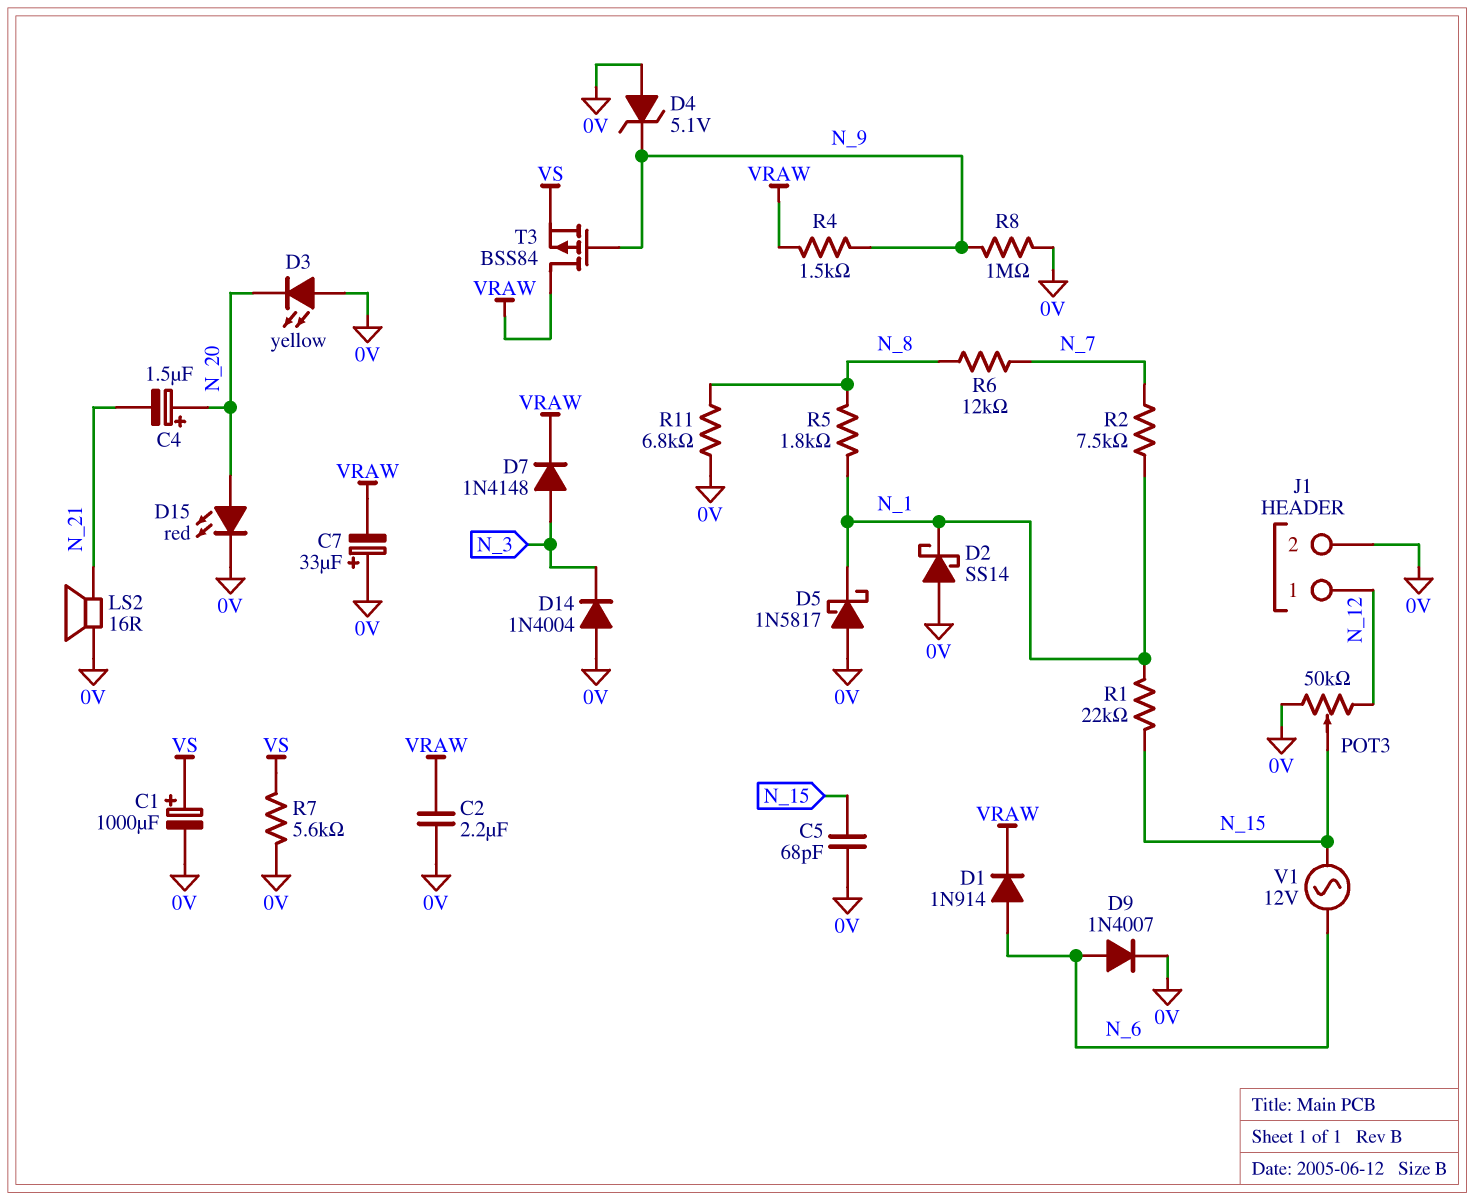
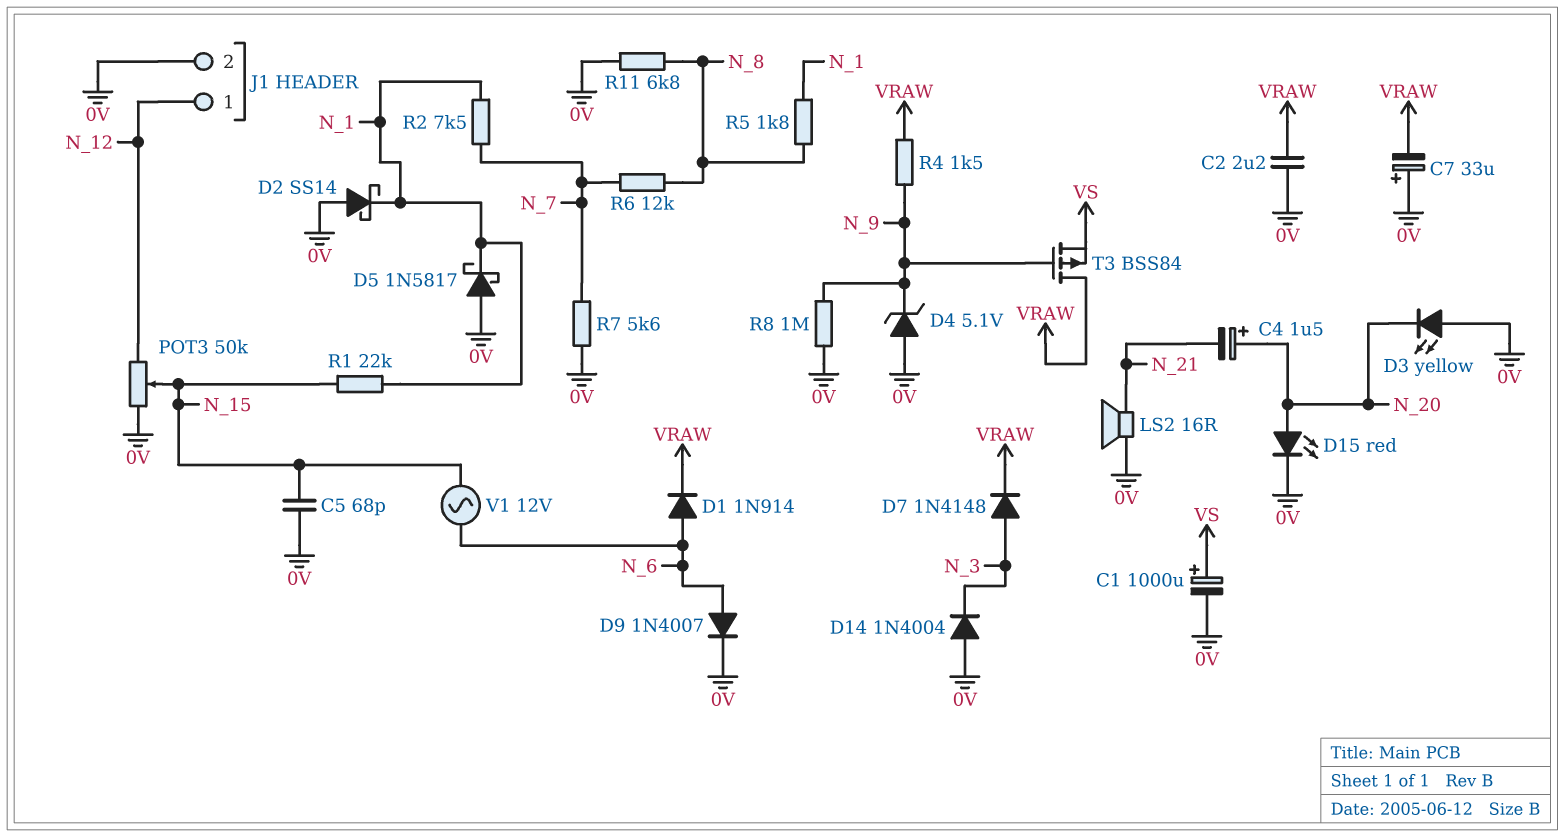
R7: 5.6k (0V, VS) -> 5.6k (0V, N_7)

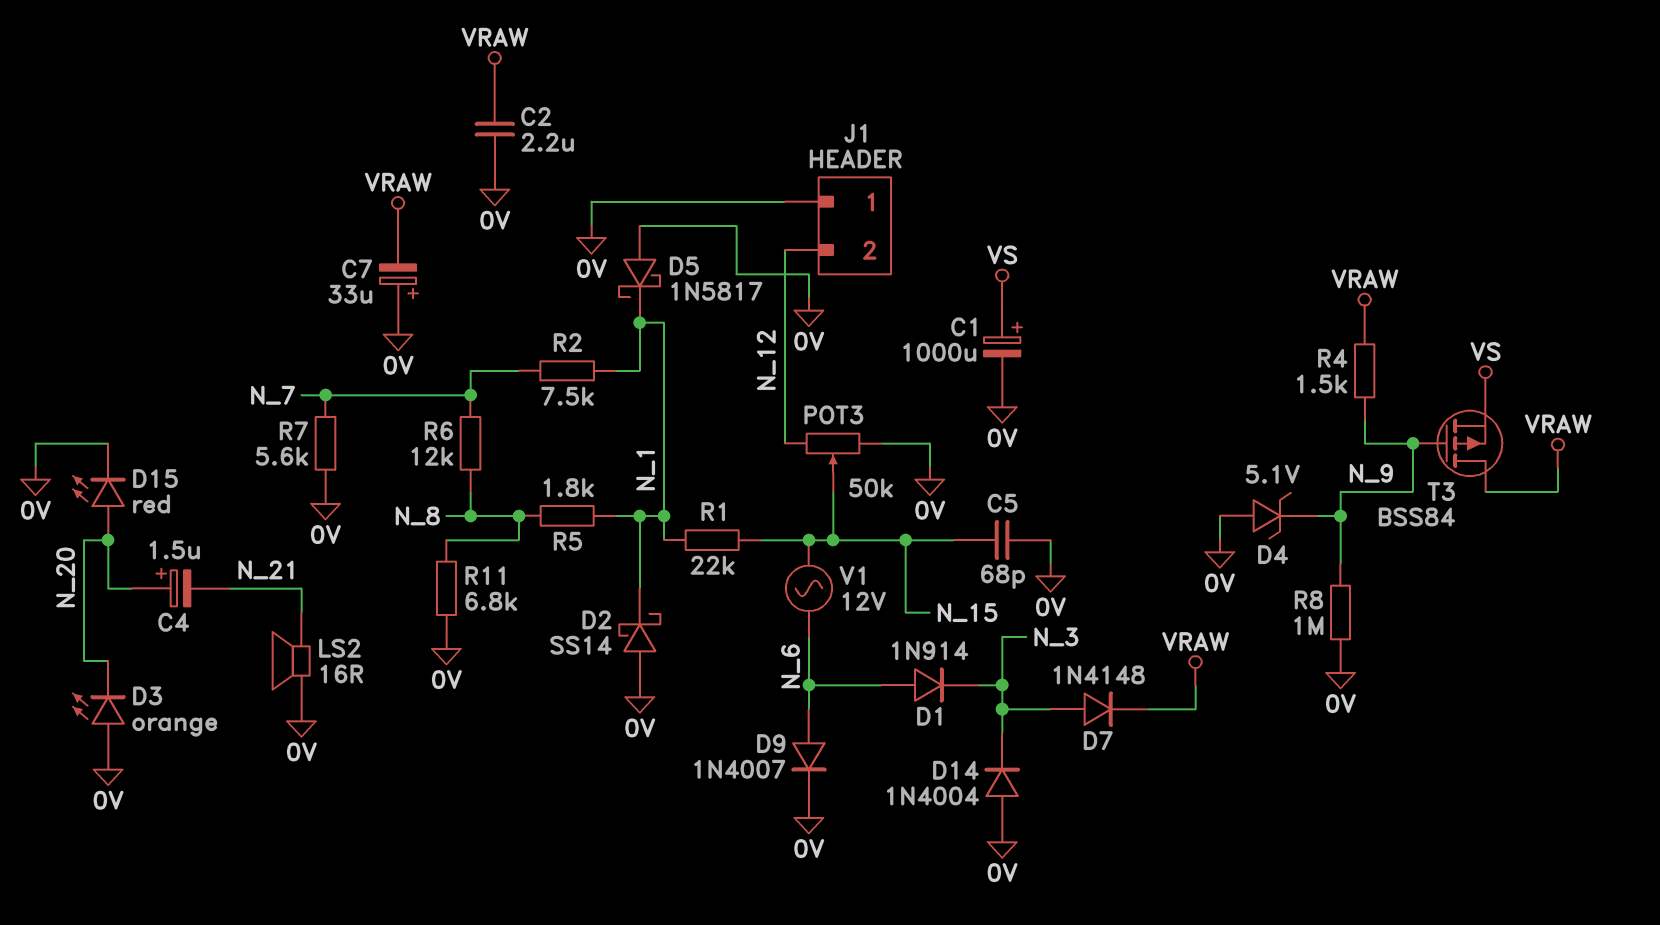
D1: diode 1N914 (A N_6, K VRAW) -> diode 1N914 (A N_6, K N_3)
D3: LED yellow (A 0V, K N_20) -> LED orange (A 0V, K N_20)
J1 pin 1: N_12 -> 0V
J1 pin 2: 0V -> N_12

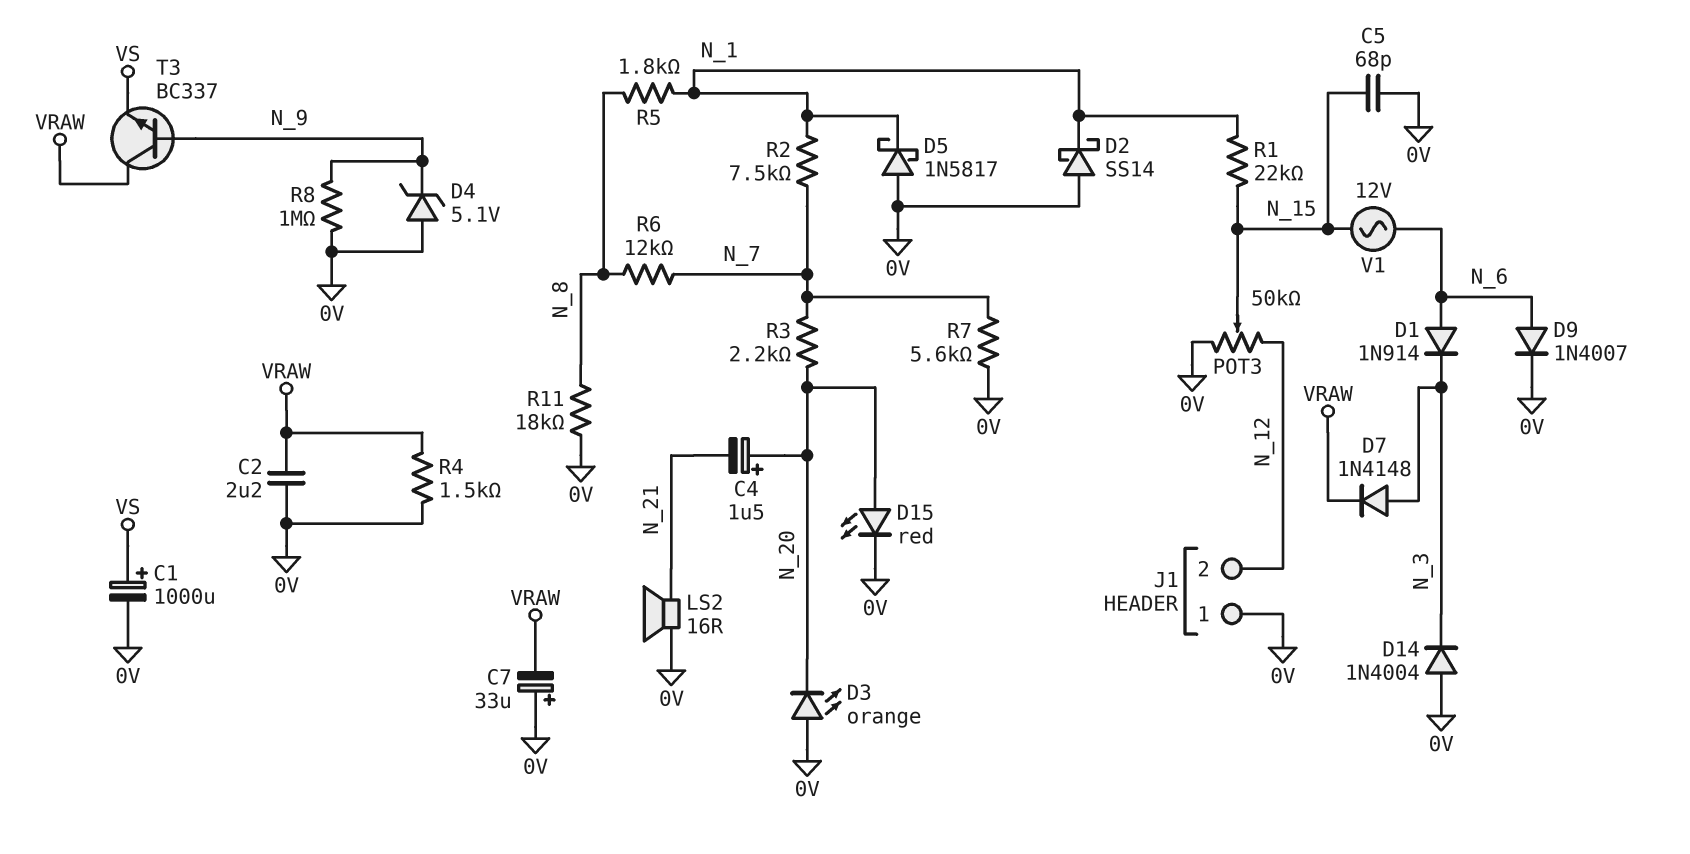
R3: none -> 2.2k (N_7, N_20)
R4: 1.5k (N_9, VRAW) -> 1.5k (0V, VRAW)
R11: 6.8k (0V, N_8) -> 18k (0V, N_8)
T3: PMOS BSS84 (G N_9, D VRAW, S VS) -> NPN BC337 (B N_9, C VRAW, E VS)

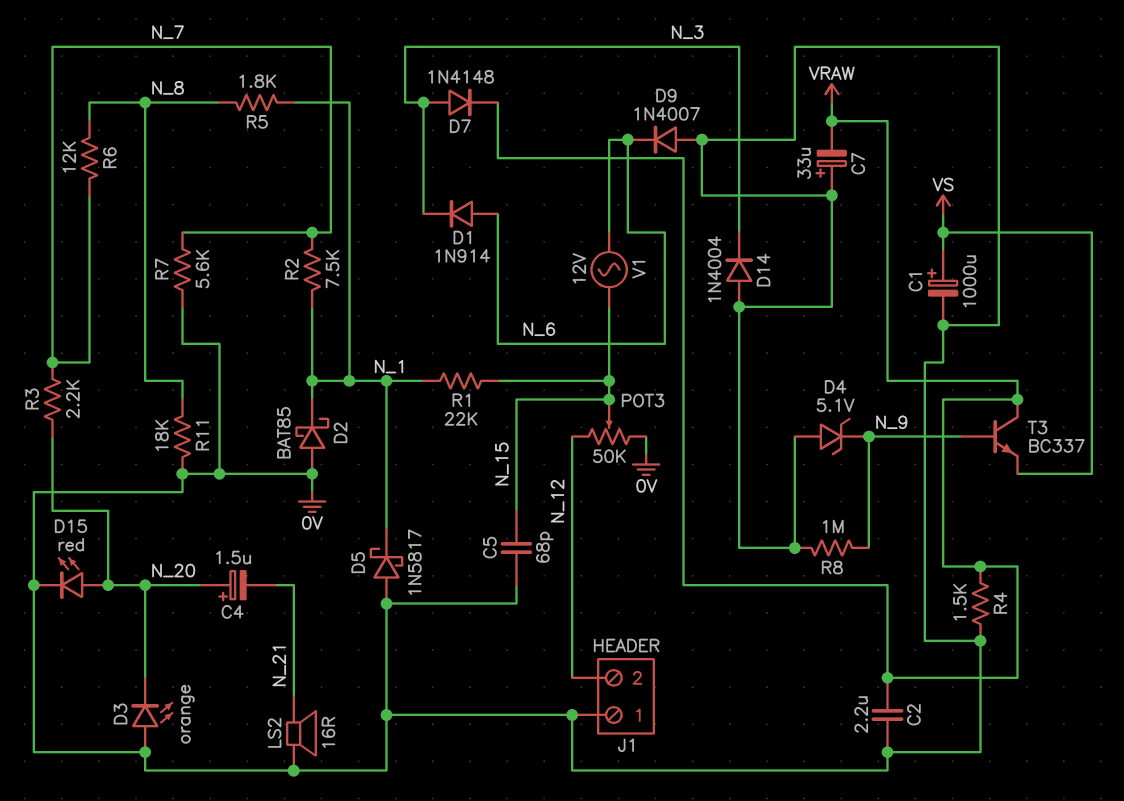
D2: schottky SS14 (A 0V, K N_1) -> schottky BAT85 (A 0V, K N_1)
D9: diode 1N4007 (A N_6, K 0V) -> diode 1N4007 (A 0V, K N_6)

